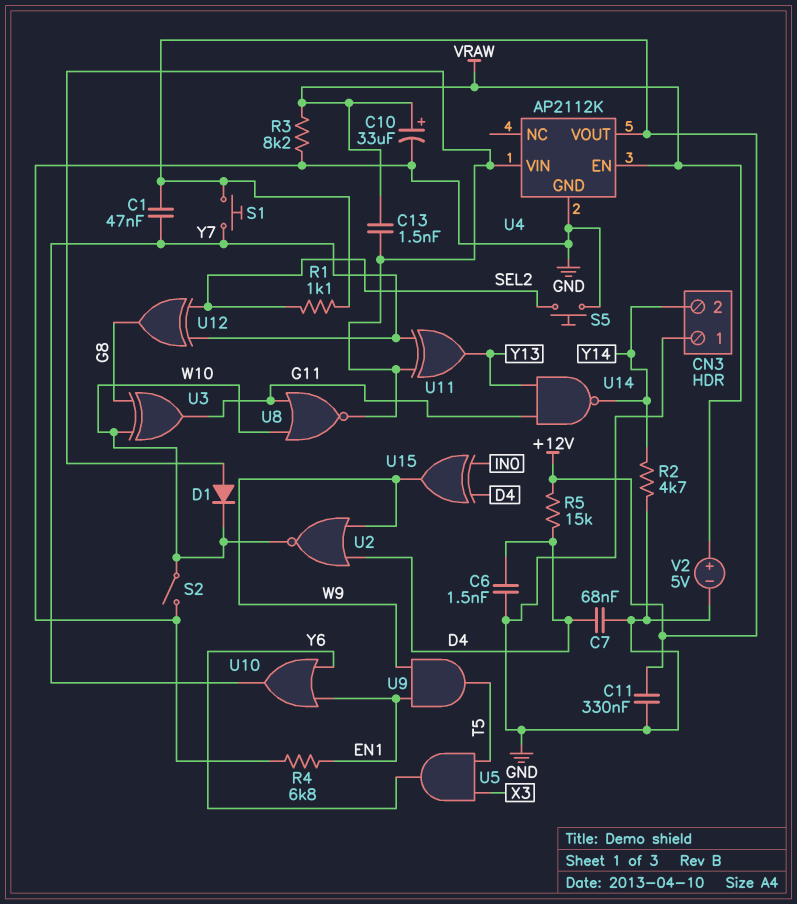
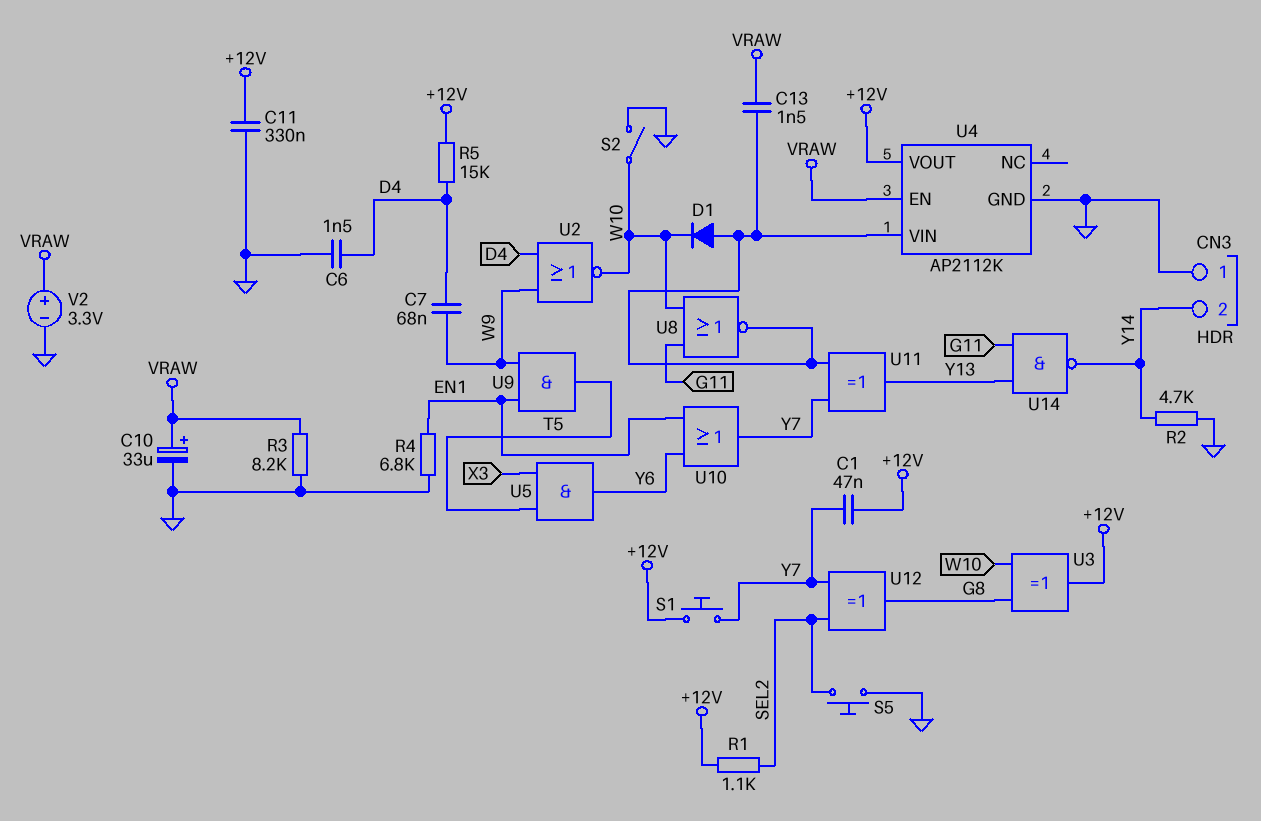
C7: 68nF (D4, GND) -> 68nF (D4, W9)
U3: XOR (in G8, in W10, out G11) -> XOR (in G8, in W10, out +12V)
U15: XOR (in D4, in IN0, out W9) -> none
V2: 5V (plus VRAW, minus GND) -> 3.3V (plus VRAW, minus GND)

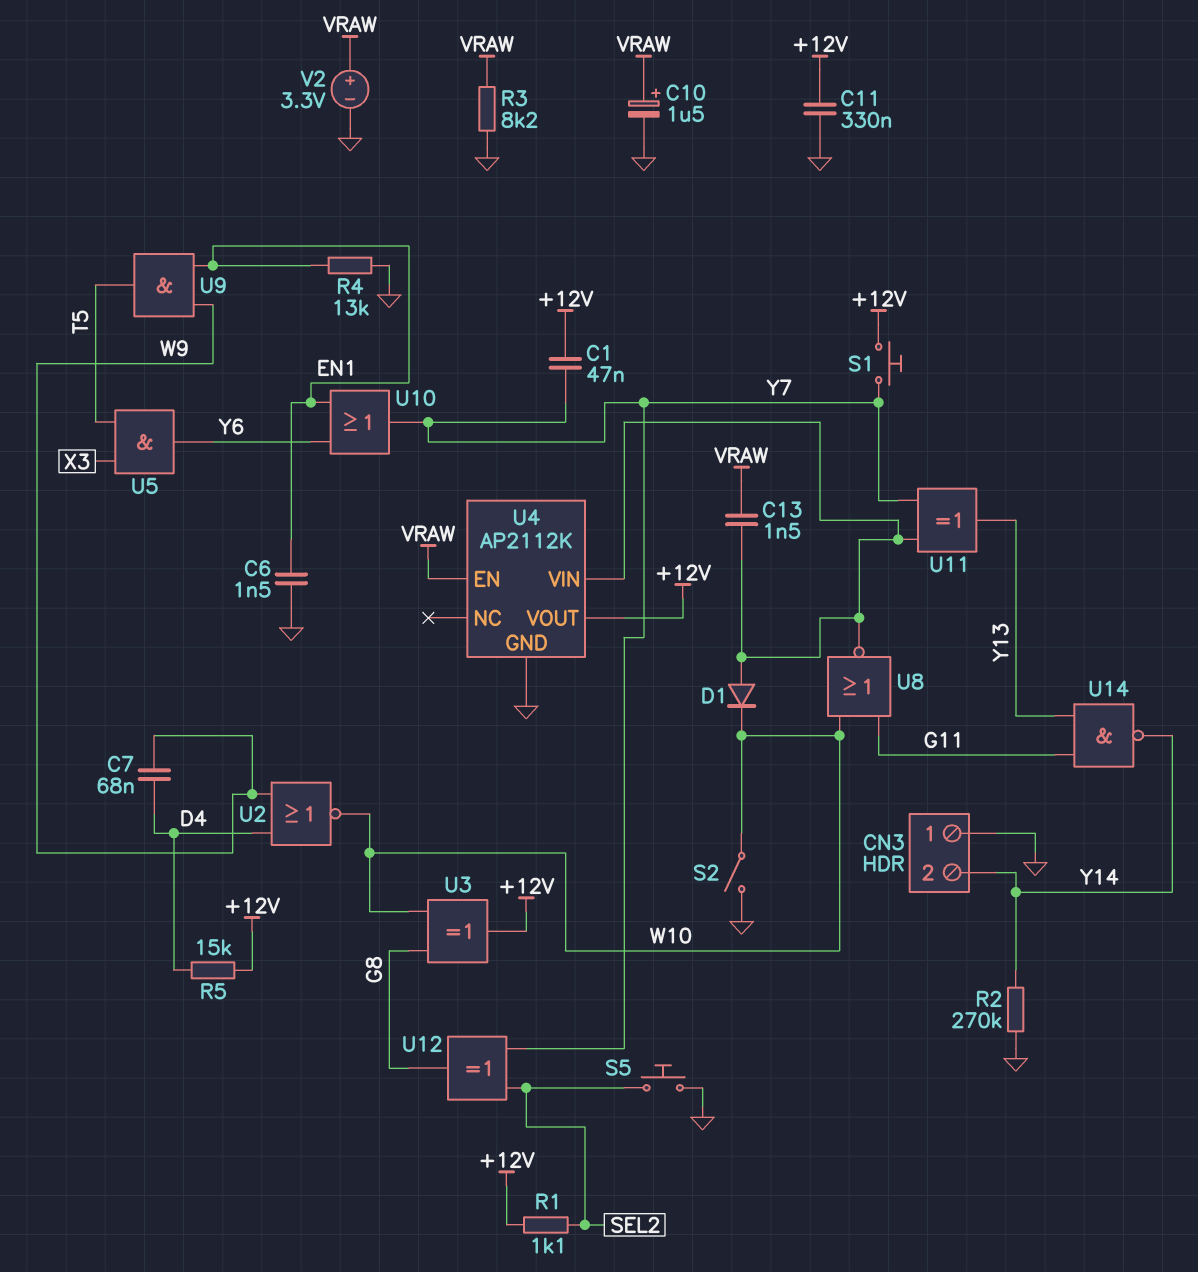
C6: 1.5nF (D4, GND) -> 1.5nF (EN1, GND)
C10: 33uF (plus VRAW, minus GND) -> 1.5uF (plus VRAW, minus GND)
R2: 4.7k (GND, Y14) -> 270k (GND, Y14)
R4: 6.8k (EN1, GND) -> 13k (EN1, GND)

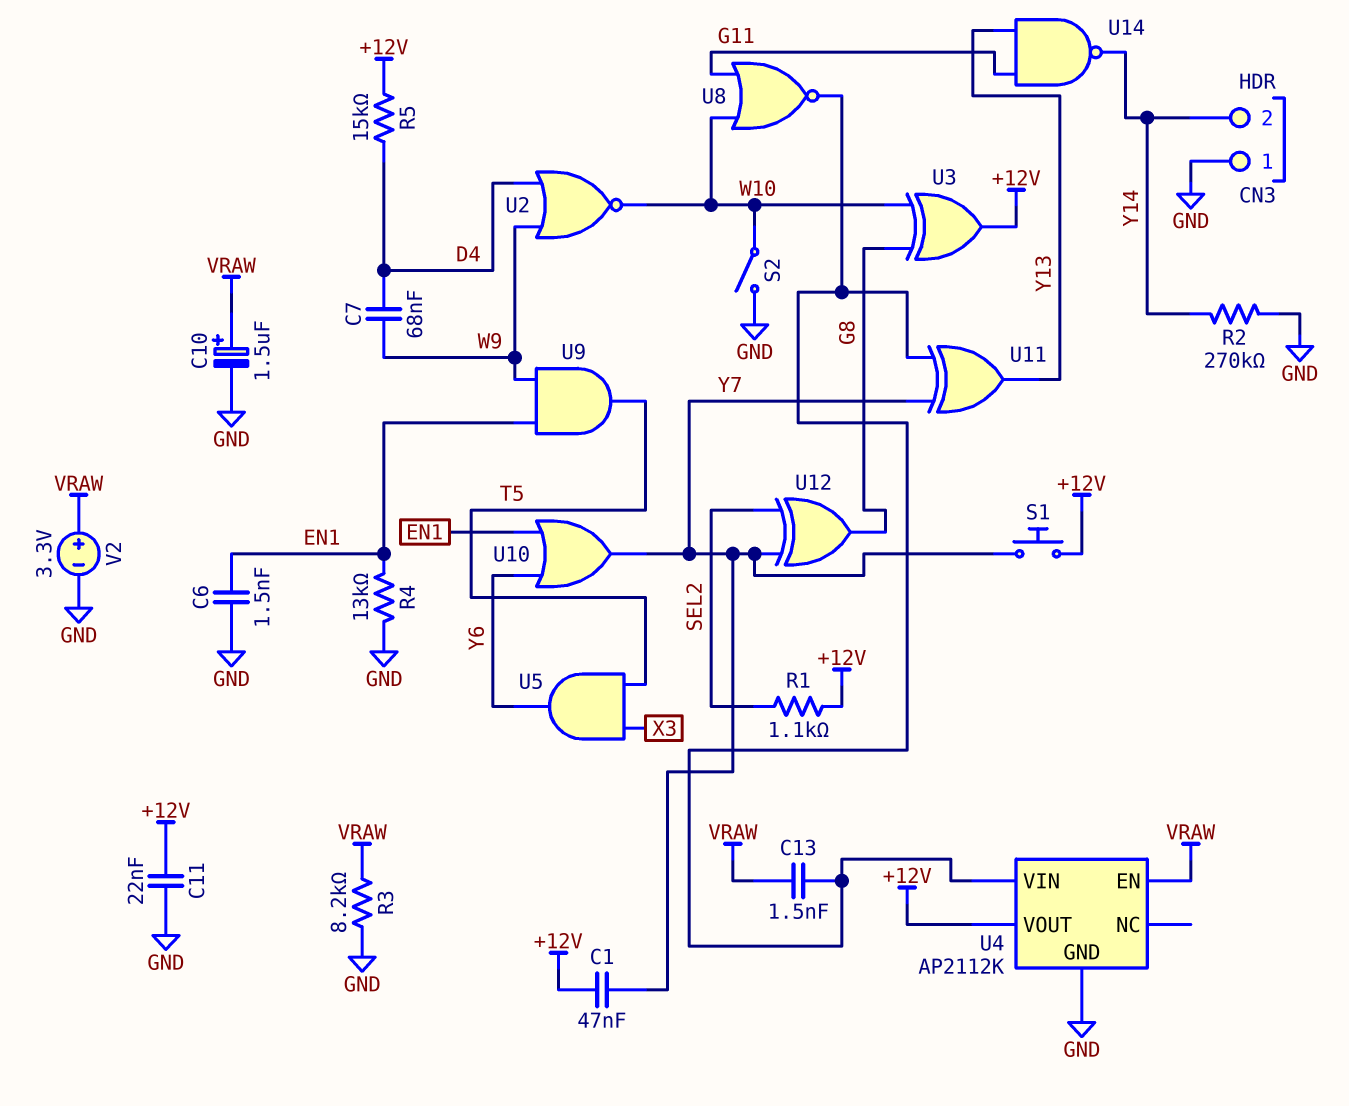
C11: 330nF (+12V, GND) -> 22nF (+12V, GND)
D1: diode (A U4/VIN, K W10) -> none
S5: button (GND, SEL2) -> none

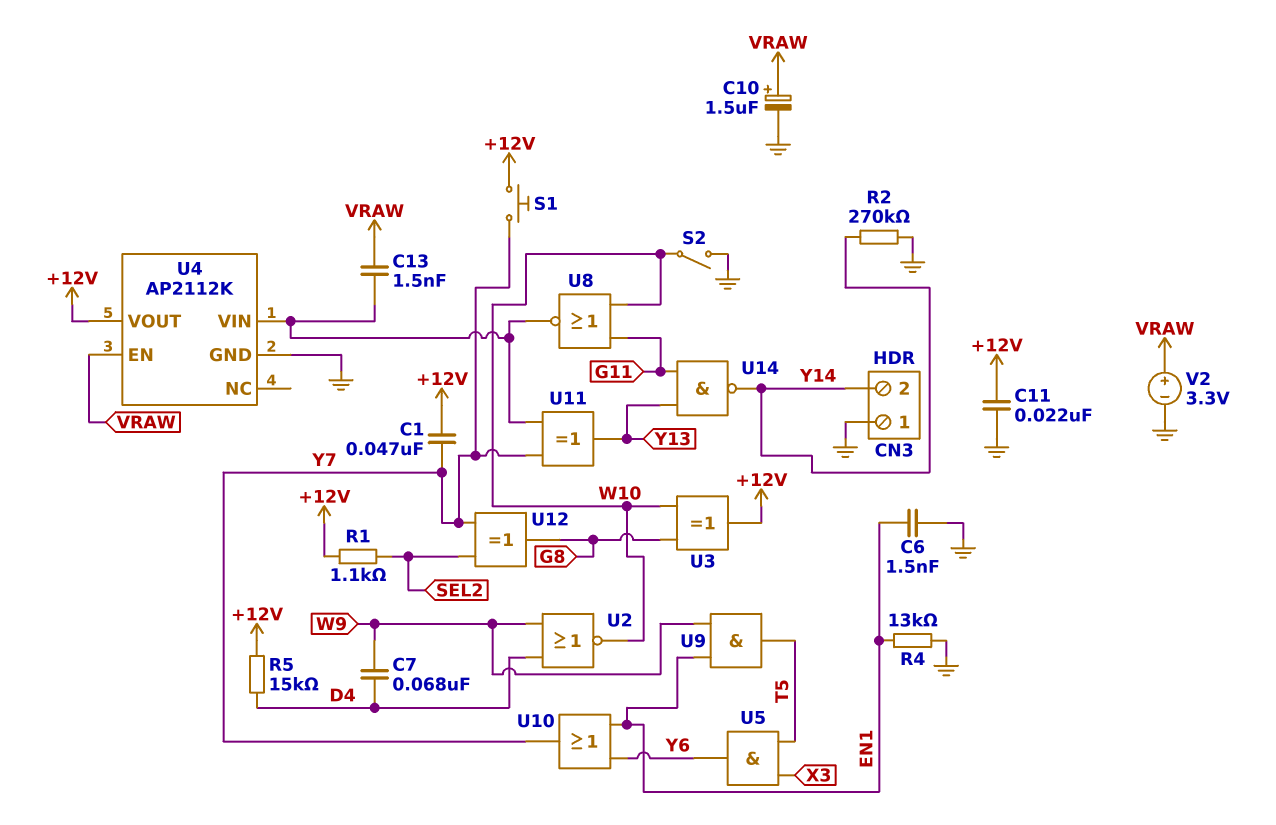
R3: 8.2k (GND, VRAW) -> none

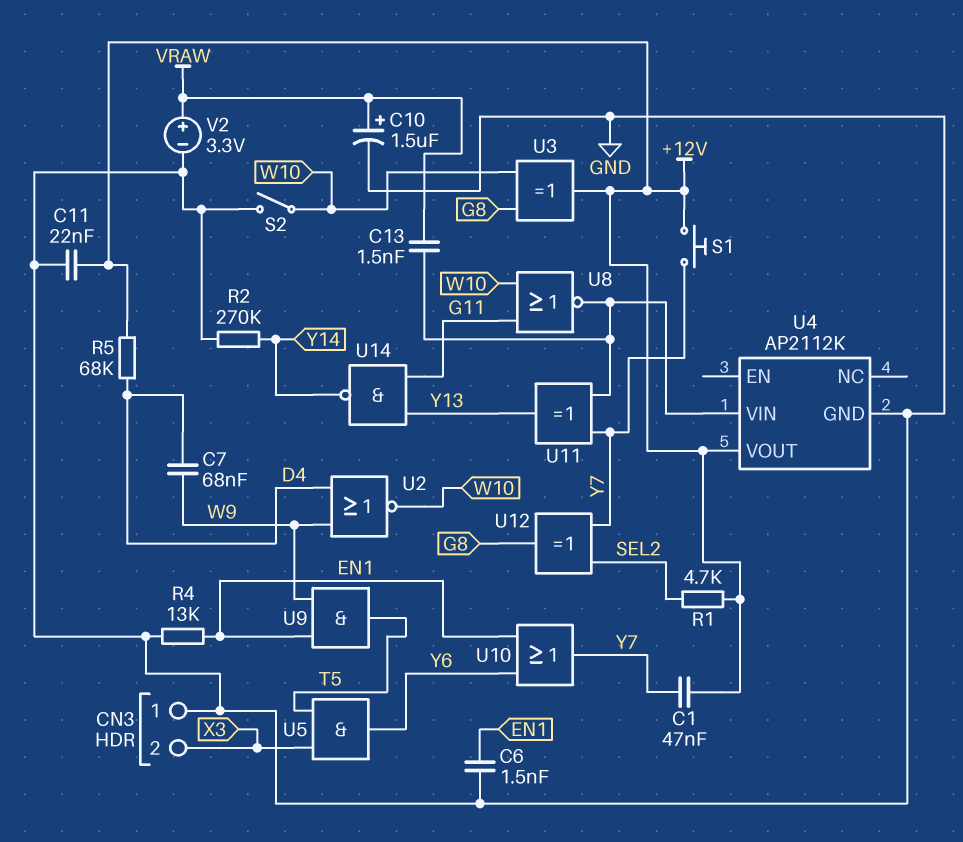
CN3 pin 2: Y14 -> X3
R1: 1.1k (+12V, SEL2) -> 4.7k (+12V, SEL2)
R5: 15k (+12V, D4) -> 68k (+12V, D4)
U4 pin EN: VRAW -> none

